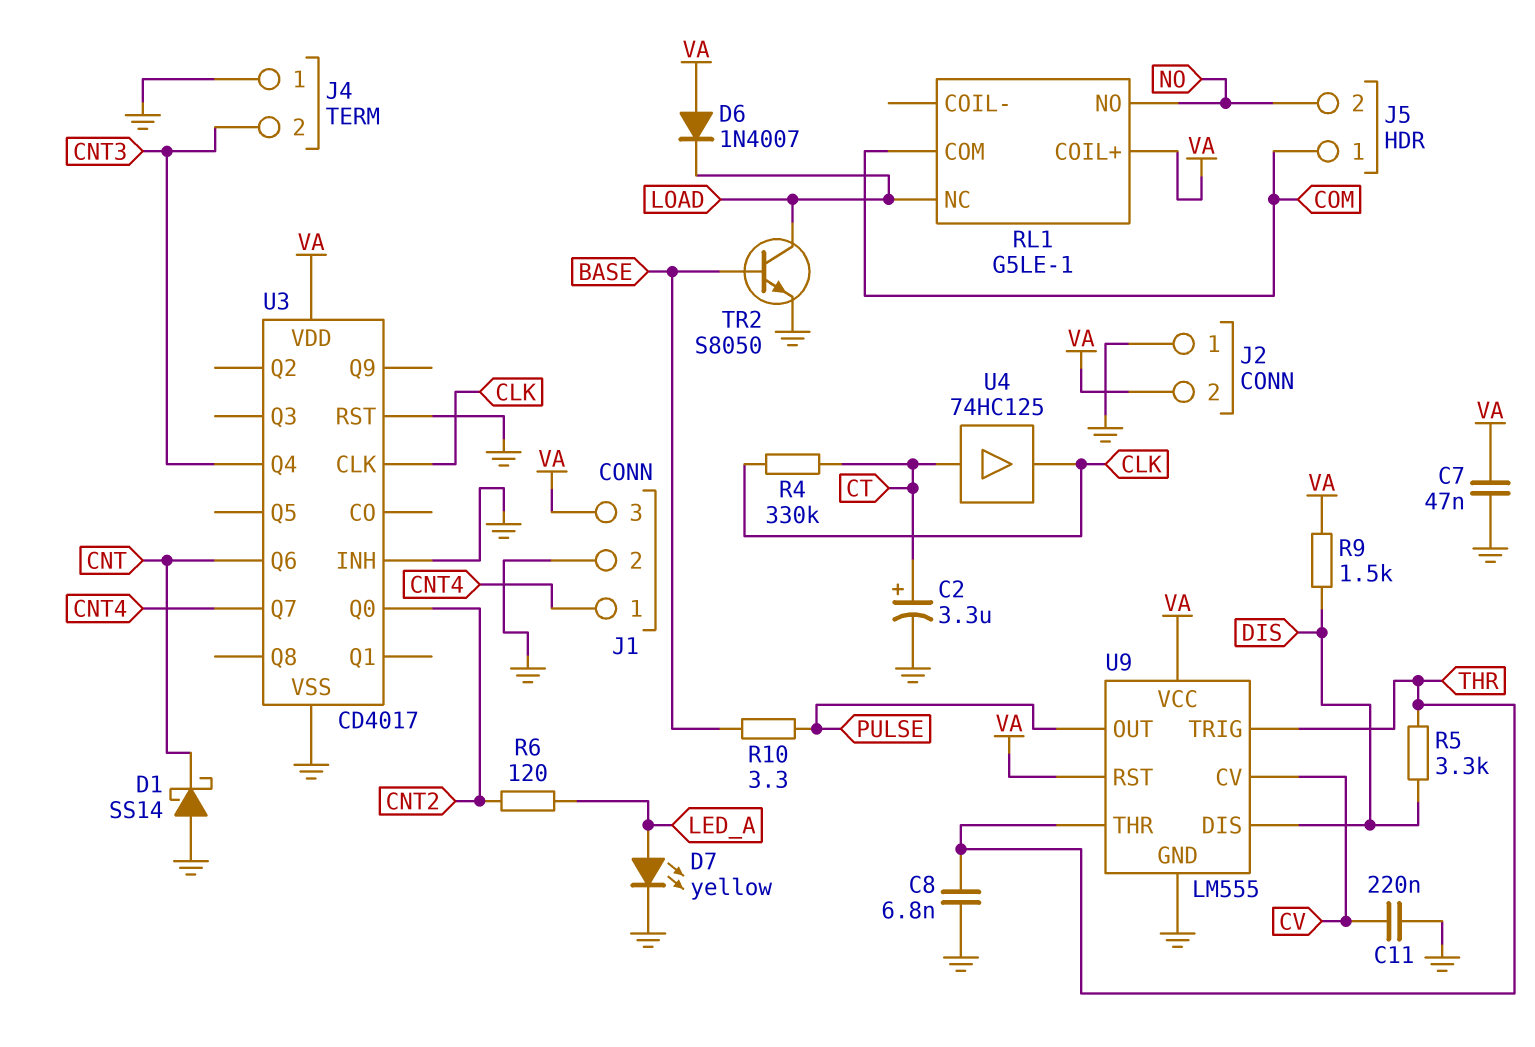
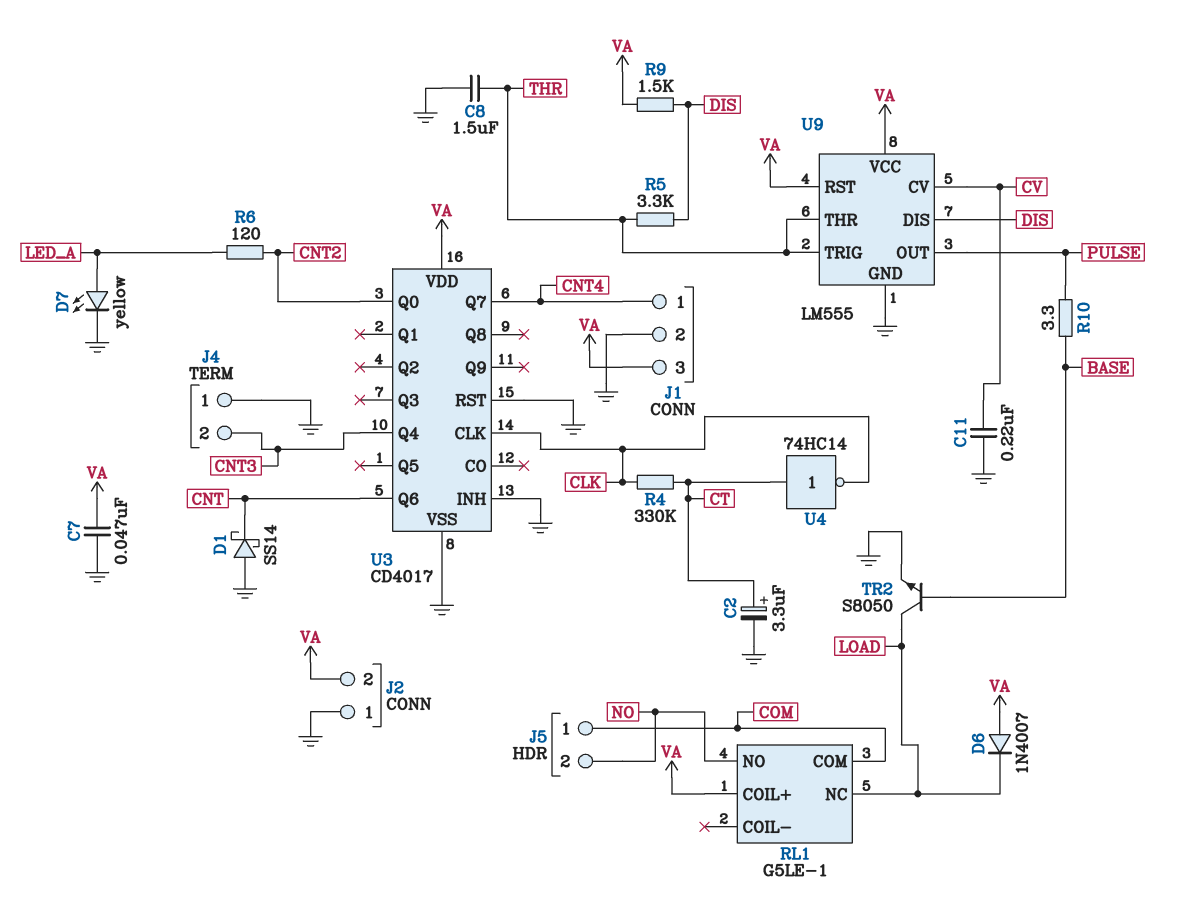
C8: 6.8nF (GND, THR) -> 1.5uF (GND, THR)
U4: buffer 74HC125 (in CT, out CLK) -> NOT 74HC14 (in CT, out CLK)

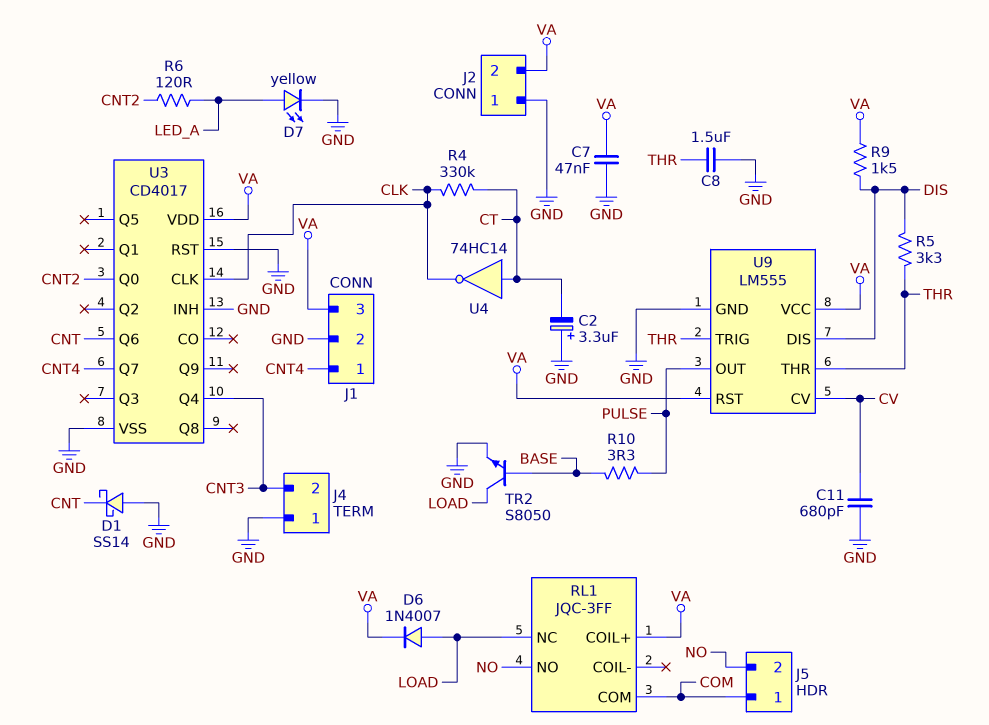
C2: 3.3uF (plus CT, minus GND) -> 3.3uF (plus GND, minus CT)
C11: 220nF (CV, GND) -> 680pF (CV, GND)
D6: diode 1N4007 (A VA, K LOAD) -> diode 1N4007 (A LOAD, K VA)
RL1: G5LE-1 -> JQC-3FF

